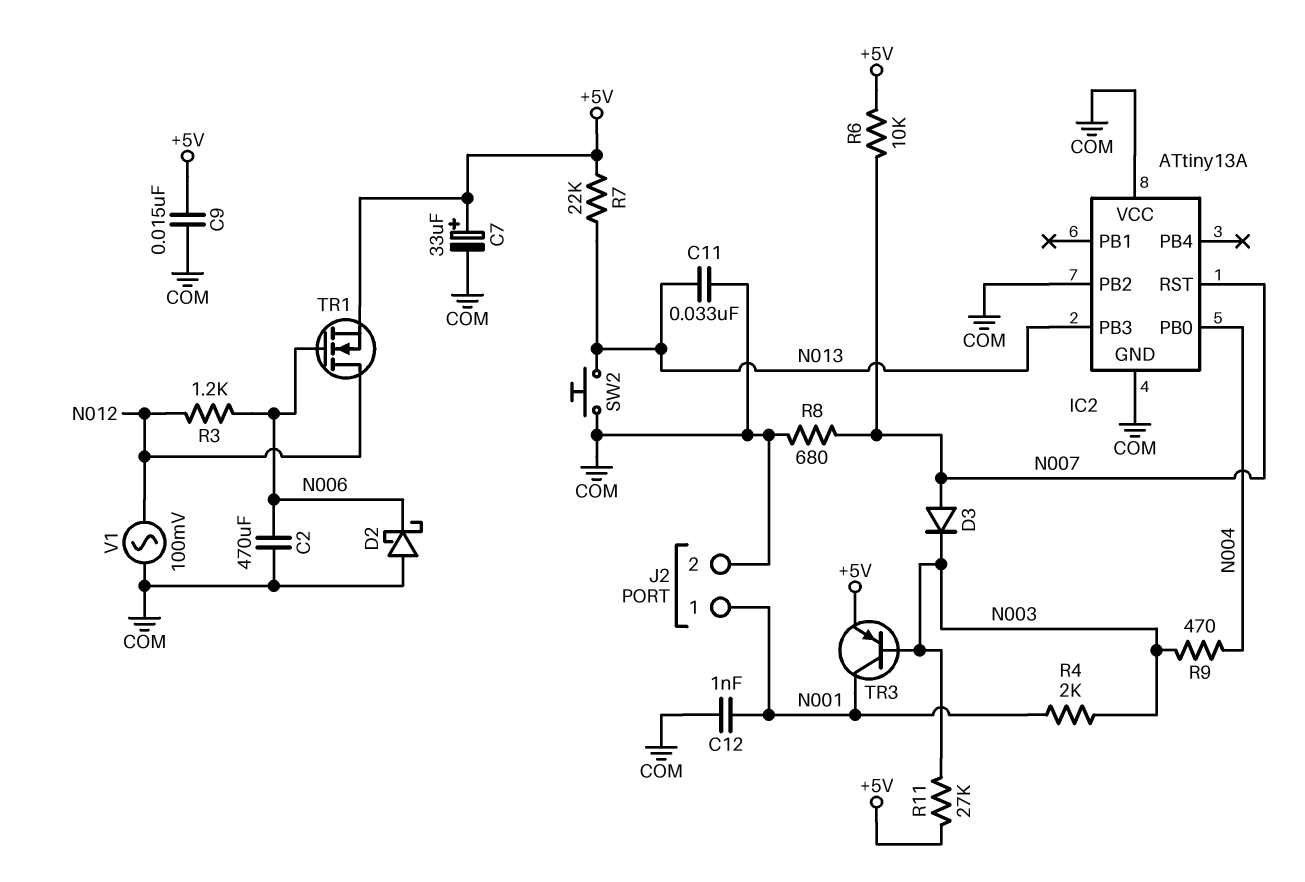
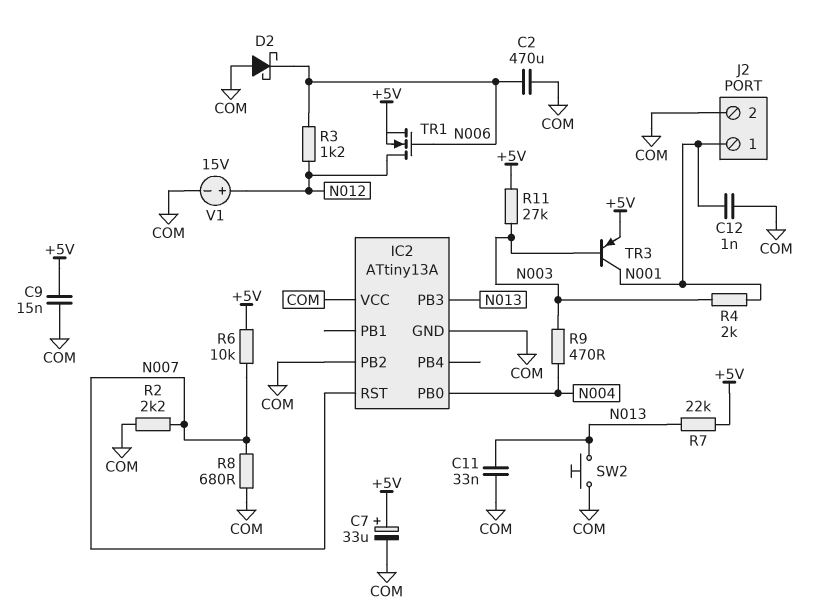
D3: diode (A N007, K N003) -> none
R2: none -> 2.2k (COM, N007)
V1: AC 100mV (COM, N012) -> 15V (plus N012, minus COM)

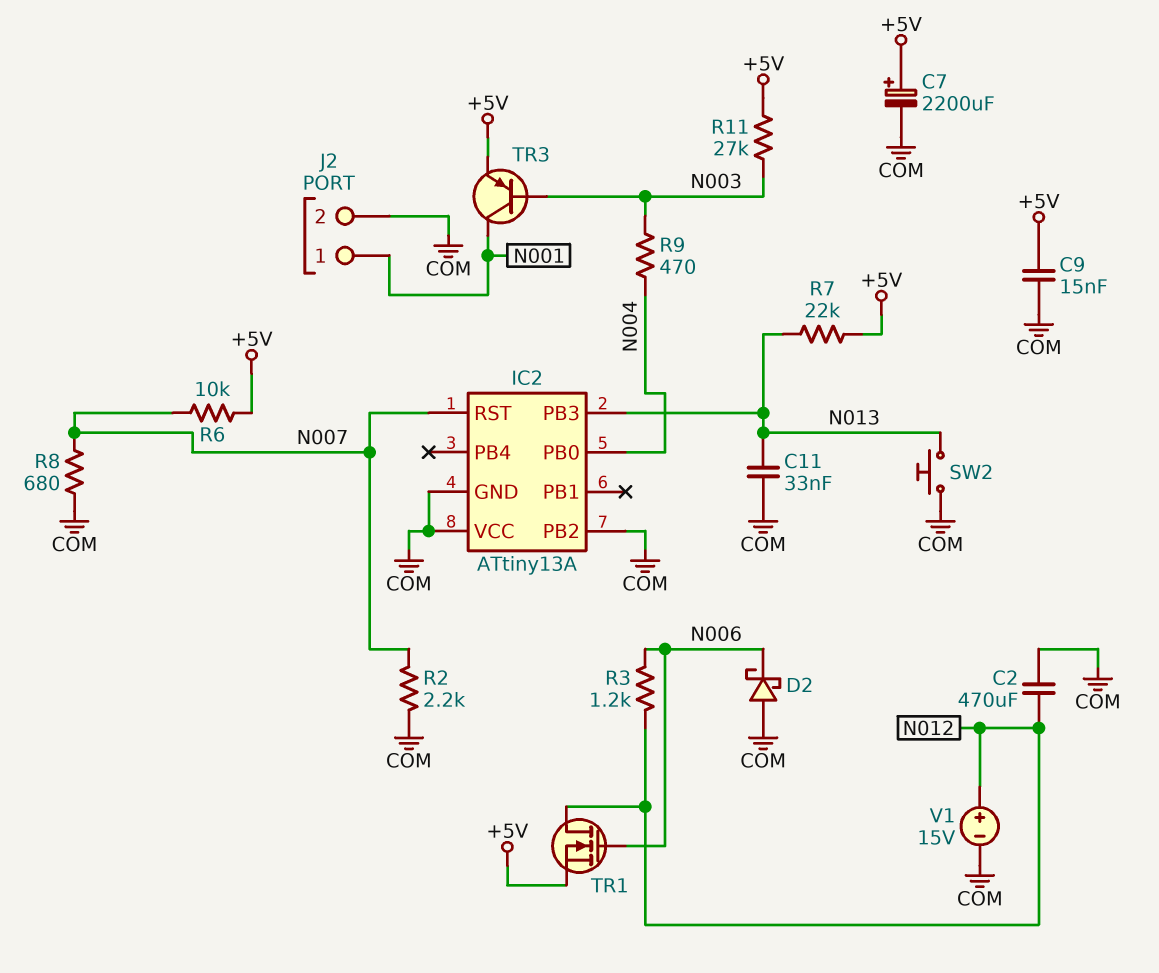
C2: 470uF (COM, N006) -> 470uF (COM, N012)
C7: 33uF (plus +5V, minus COM) -> 2200uF (plus +5V, minus COM)
C12: 1nF (COM, N001) -> none
R4: 2k (N001, N003) -> none

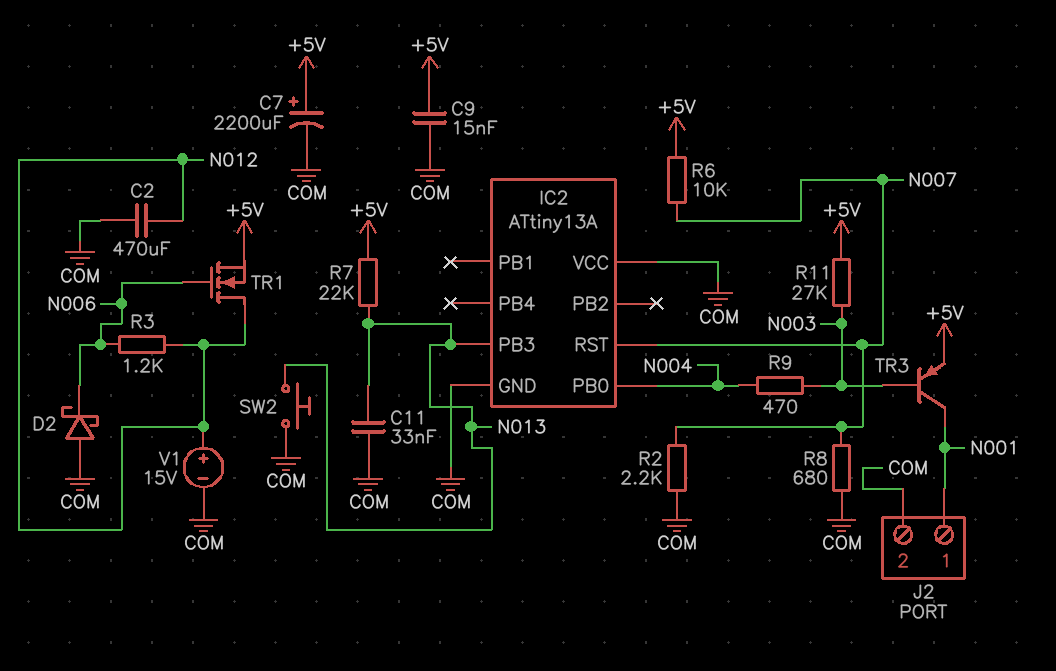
IC2 pin PB2: COM -> none

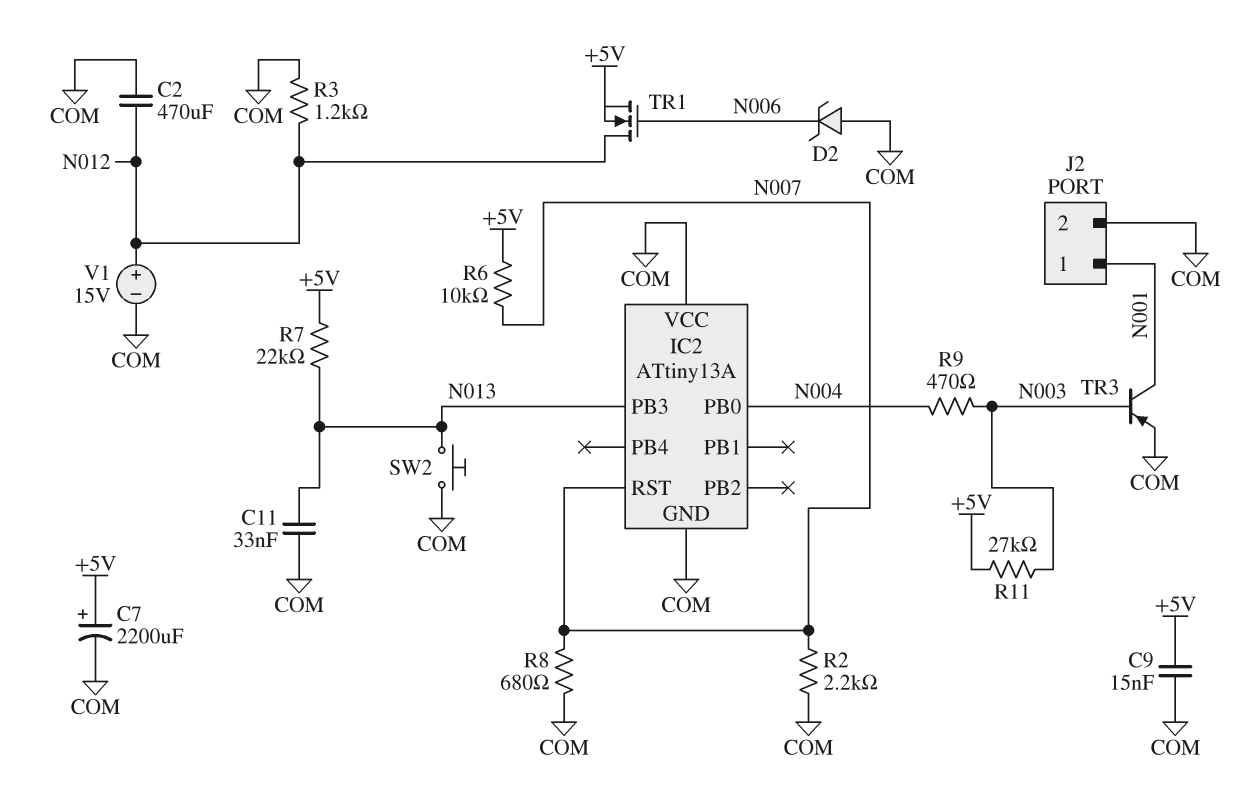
D2: schottky (A COM, K N006) -> zener (A COM, K N006)
R3: 1.2k (N006, N012) -> 1.2k (COM, N012)
TR3: PNP (B N003, C N001, E +5V) -> PNP (B N003, C N001, E COM)

